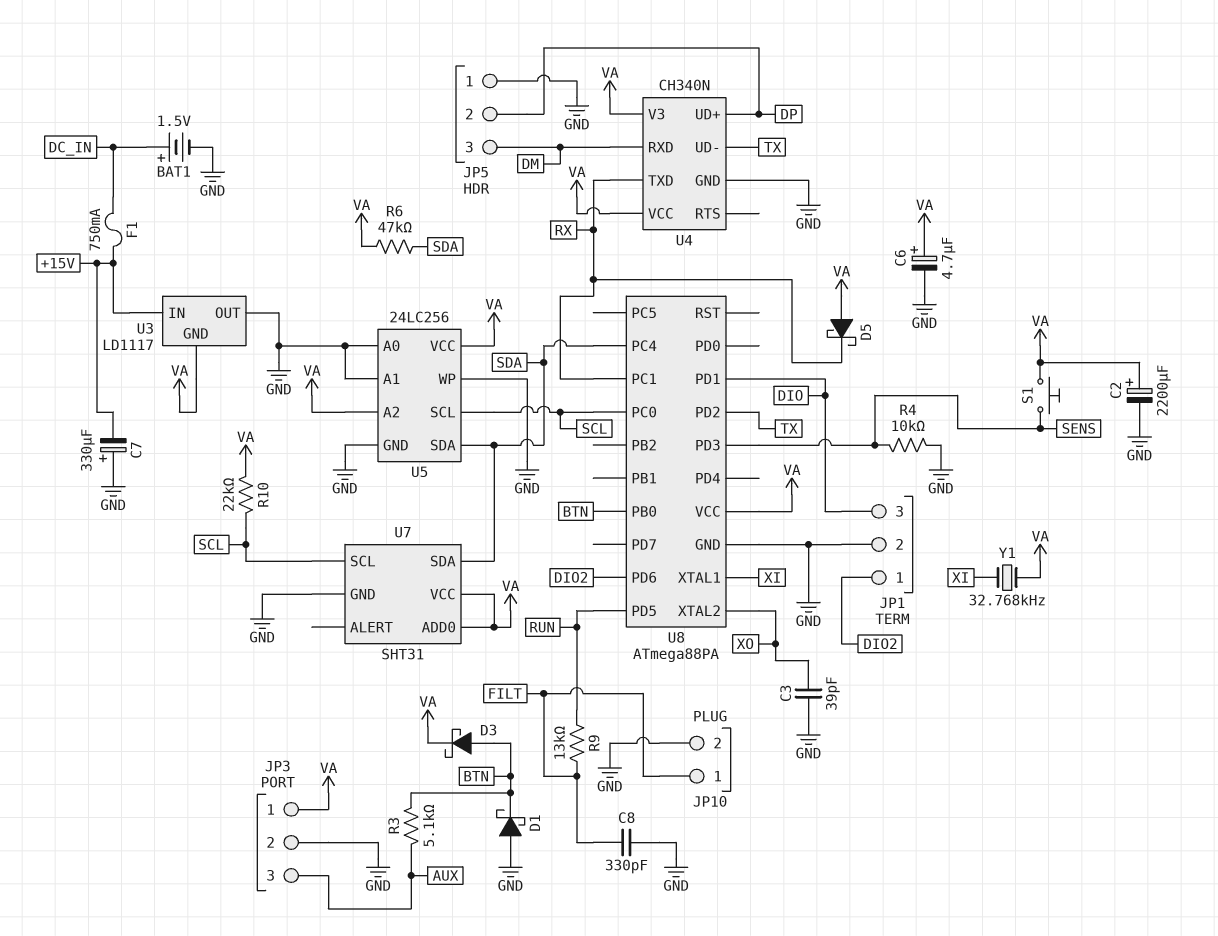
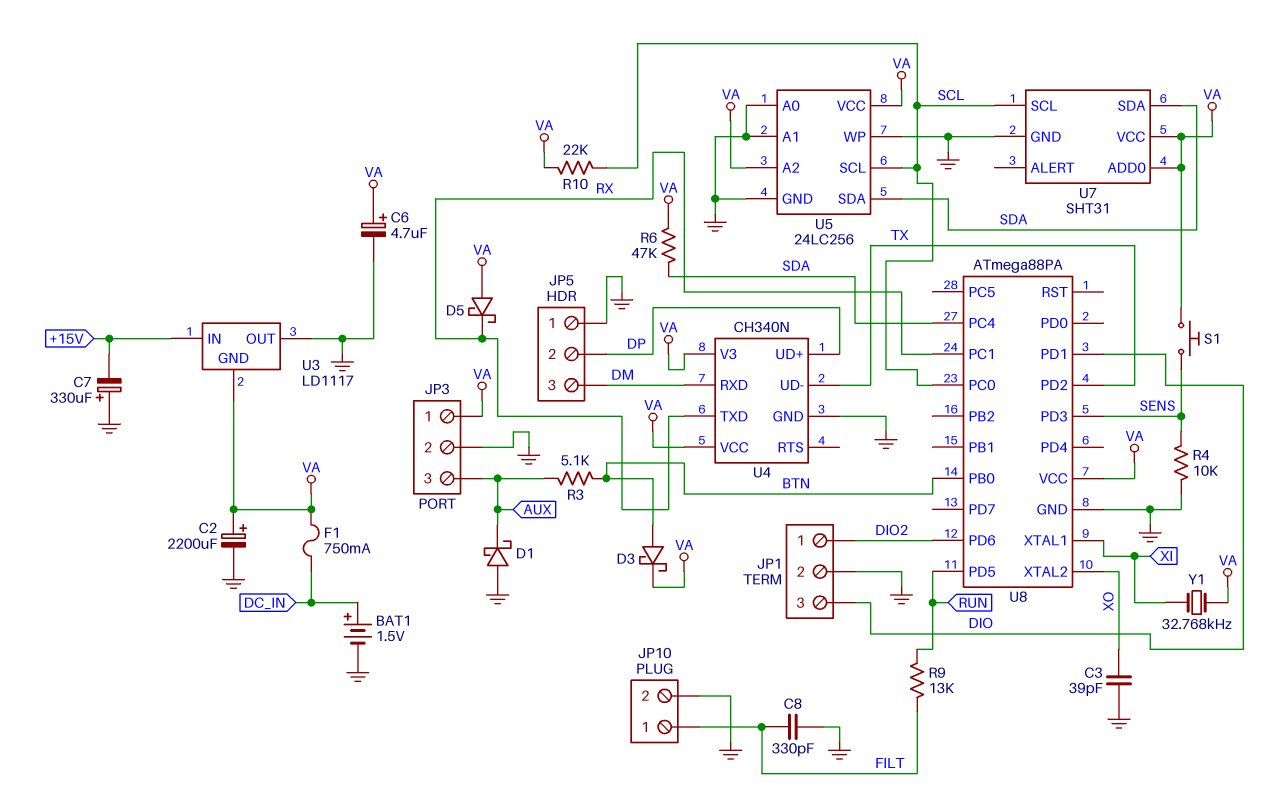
D1: schottky (A GND, K BTN) -> schottky (A GND, K AUX)
F1: 750mA (+15V, DC_IN) -> 750mA (DC_IN, VA)

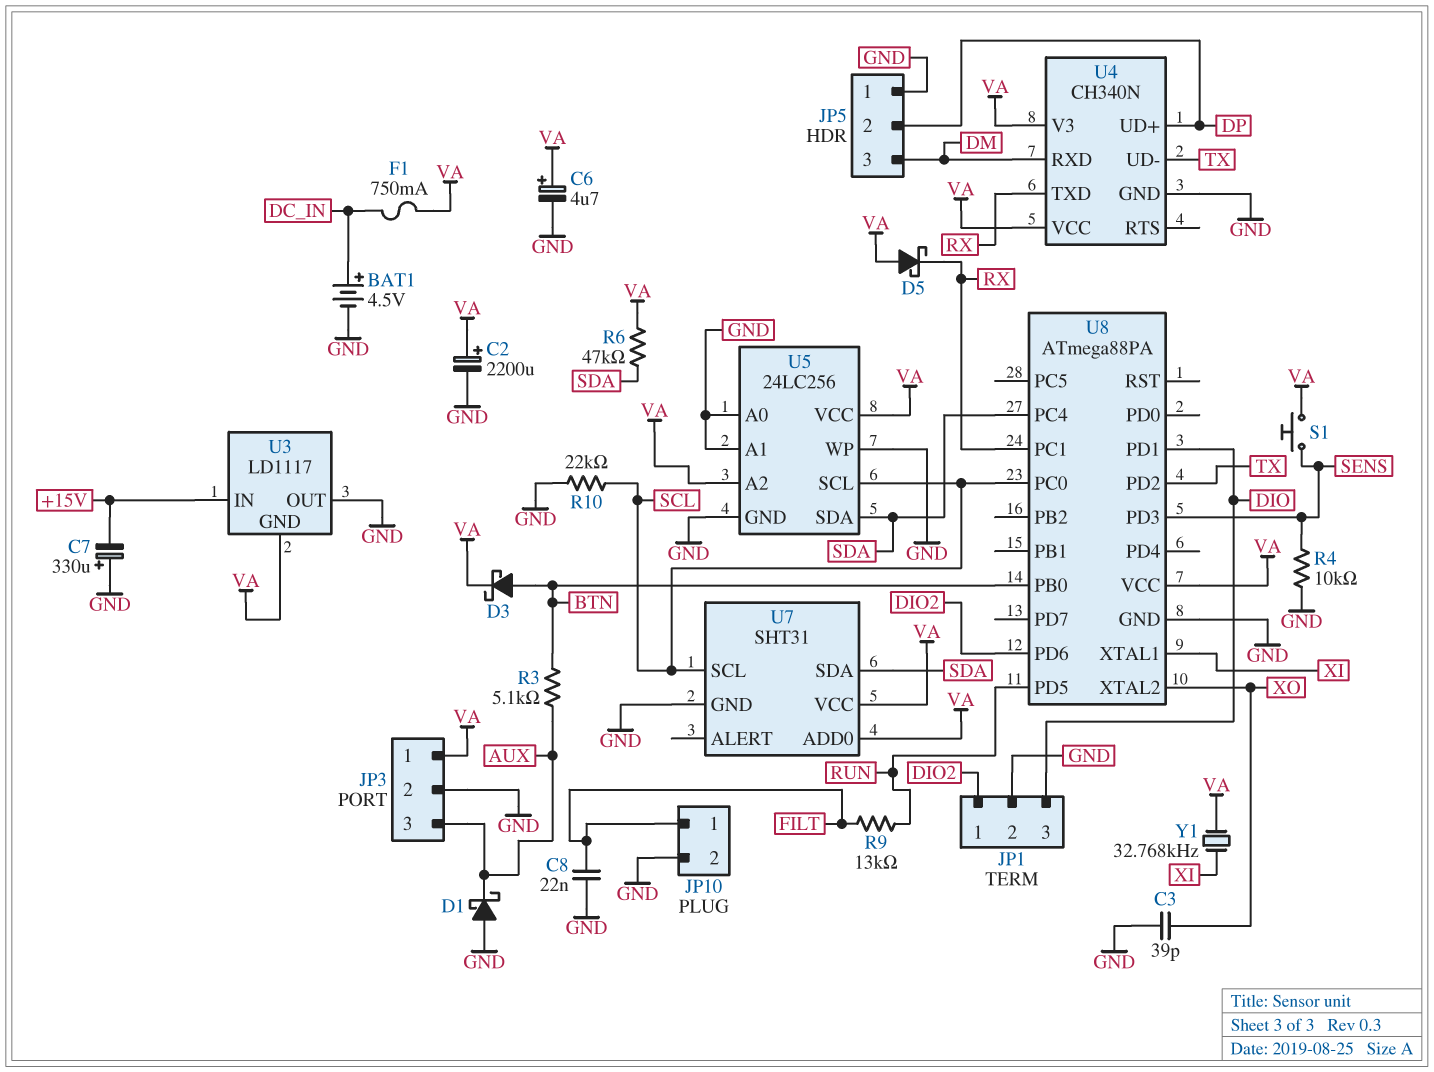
BAT1: 1.5V (plus DC_IN, minus GND) -> 4.5V (plus DC_IN, minus GND)
C8: 330pF (FILT, GND) -> 22nF (FILT, GND)
R10: 22k (SCL, VA) -> 22k (GND, SCL)

